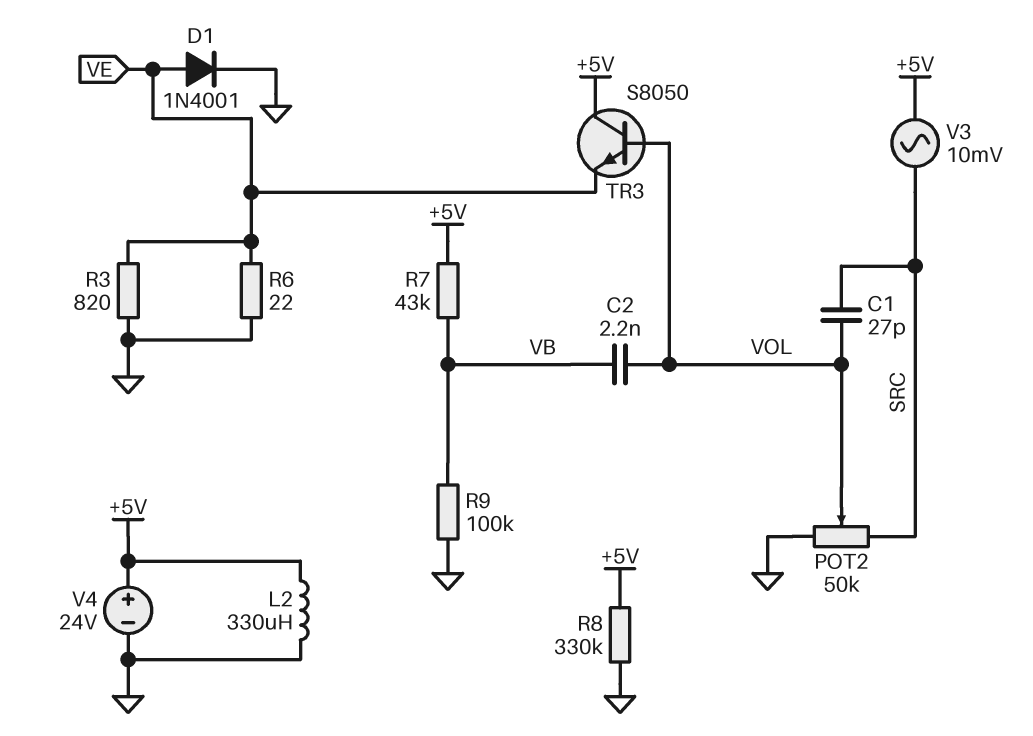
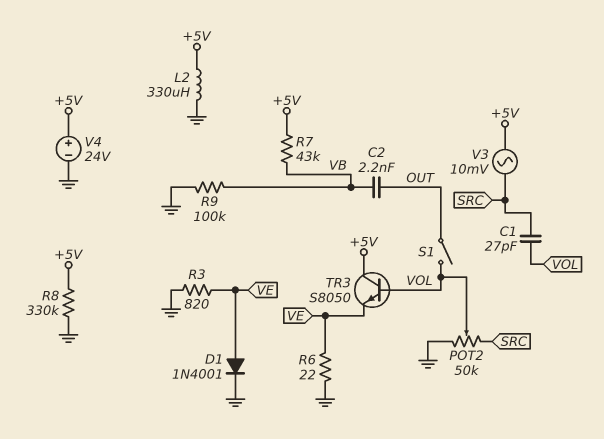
C2: 2.2nF (VB, VOL) -> 2.2nF (OUT, VB)
S1: none -> switch (OUT, VOL)

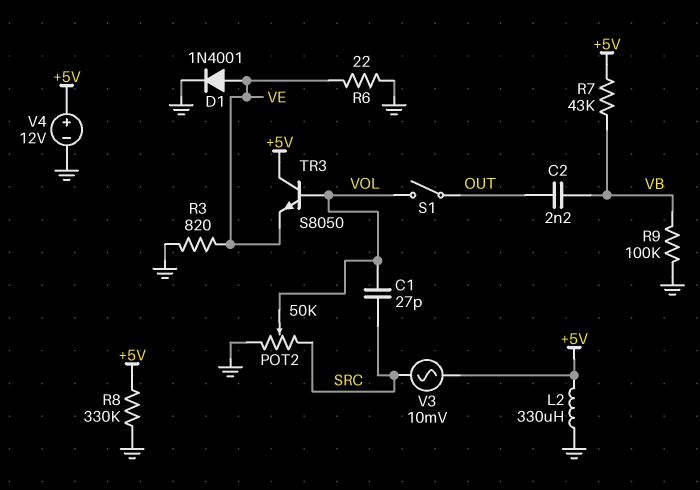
V4: 24V (plus +5V, minus GND) -> 12V (plus +5V, minus GND)

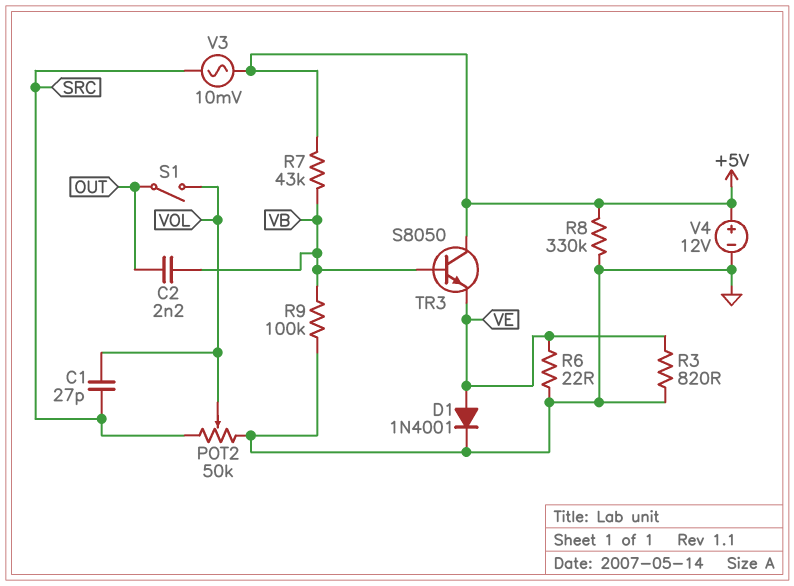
L2: 330uH (+5V, GND) -> none
TR3: NPN S8050 (B VOL, C +5V, E VE) -> NPN S8050 (B VB, C +5V, E VE)

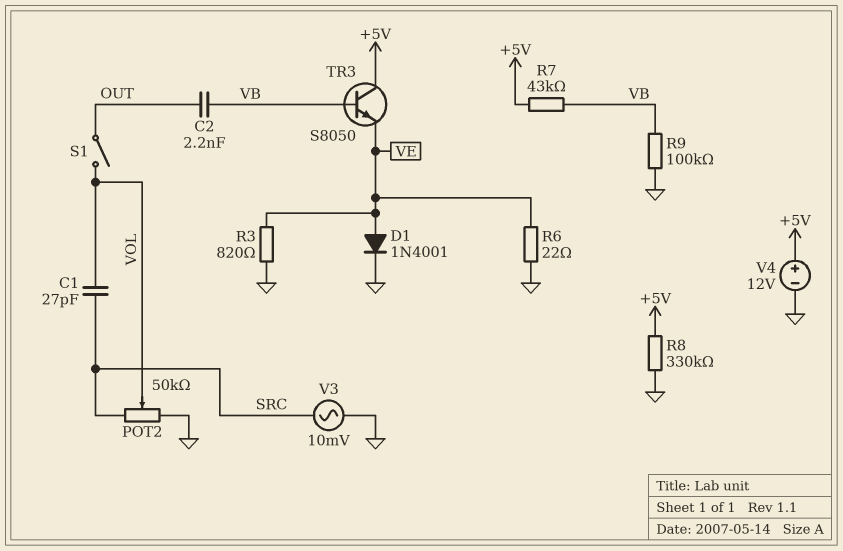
V3: AC 10mV (+5V, SRC) -> AC 10mV (GND, SRC)

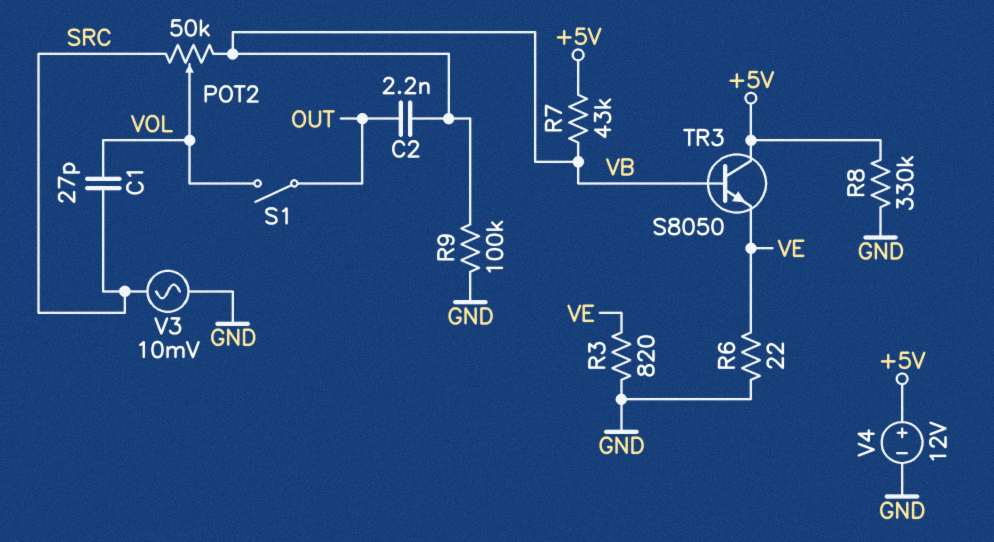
D1: diode 1N4001 (A VE, K GND) -> none
POT2: 50k (GND, SRC, wiper VOL) -> 50k (SRC, VB, wiper VOL)

